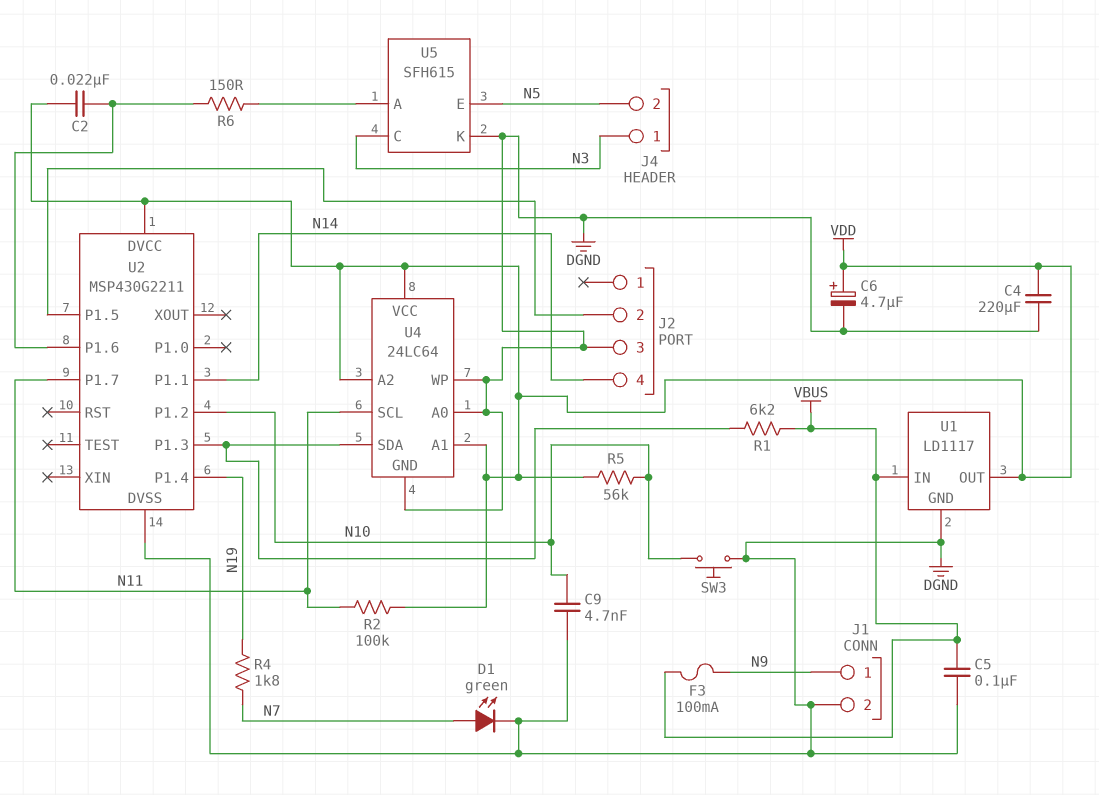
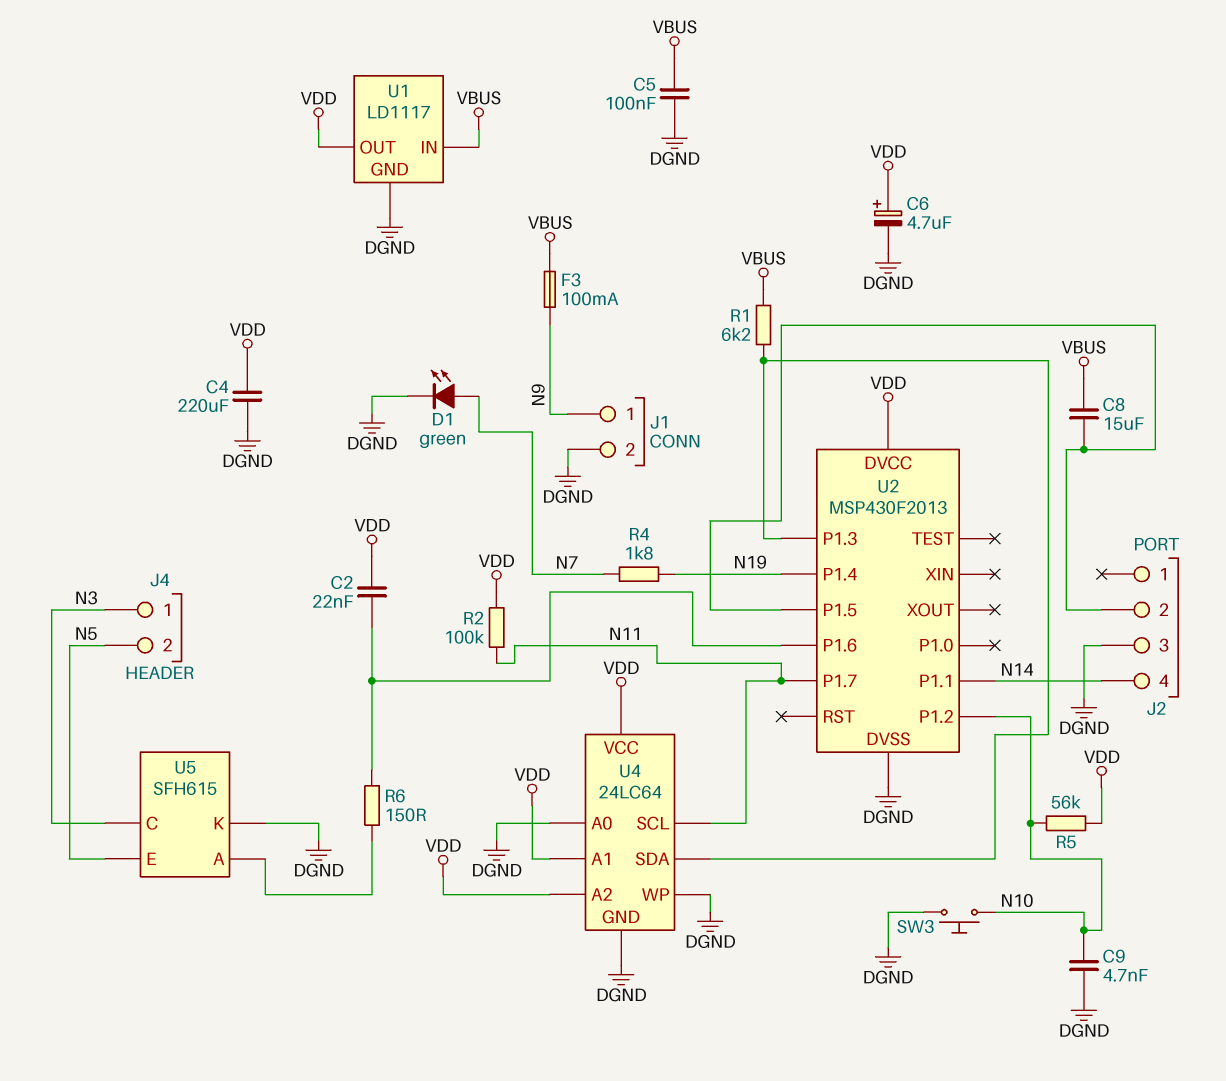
C8: none -> 15uF (J2/2, VBUS)
U2: MSP430G2211 -> MSP430F2013

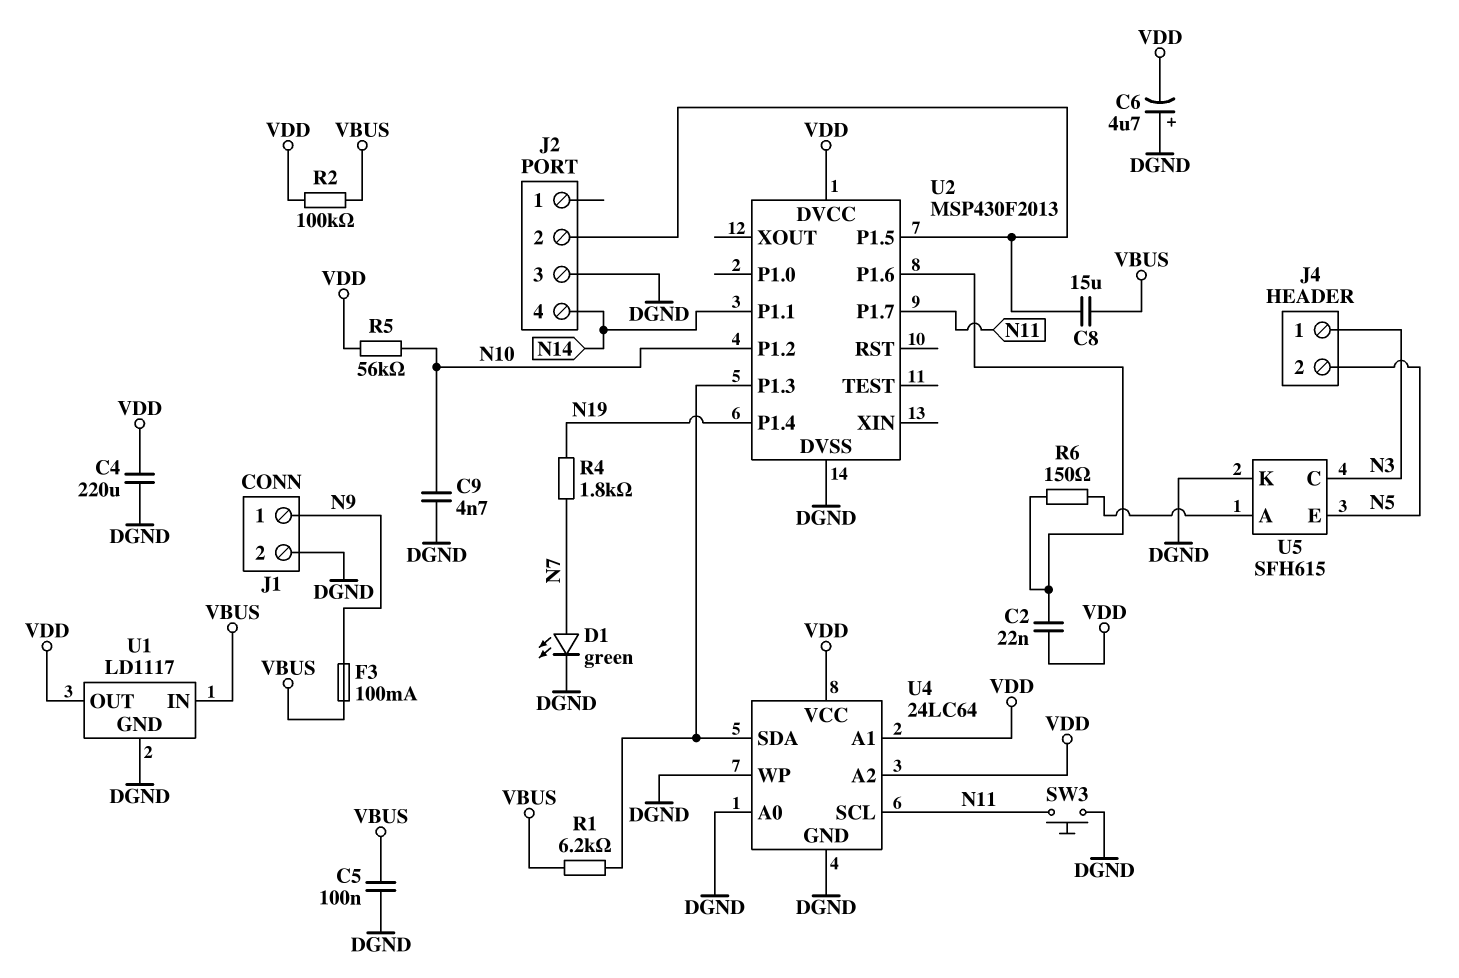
C6: 4.7uF (plus VDD, minus DGND) -> 4.7uF (plus DGND, minus VDD)
R2: 100k (N11, VDD) -> 100k (VBUS, VDD)
SW3: button (DGND, N10) -> button (DGND, N11)

